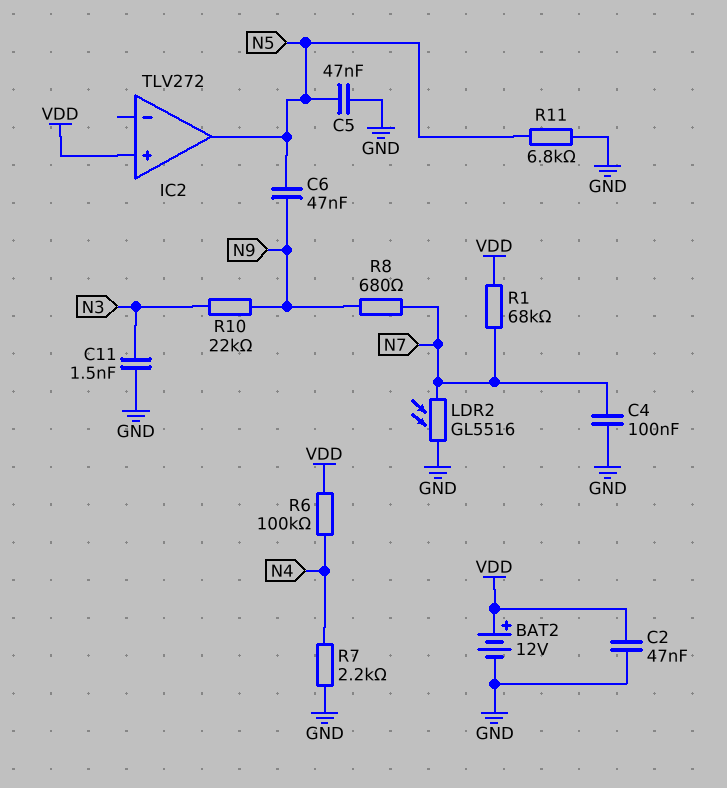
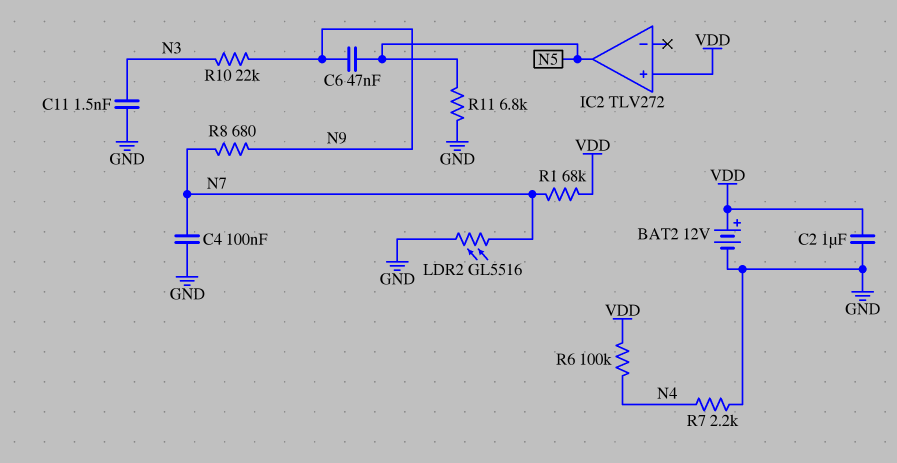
C2: 47nF (GND, VDD) -> 1uF (GND, VDD)
C5: 47nF (GND, N5) -> none

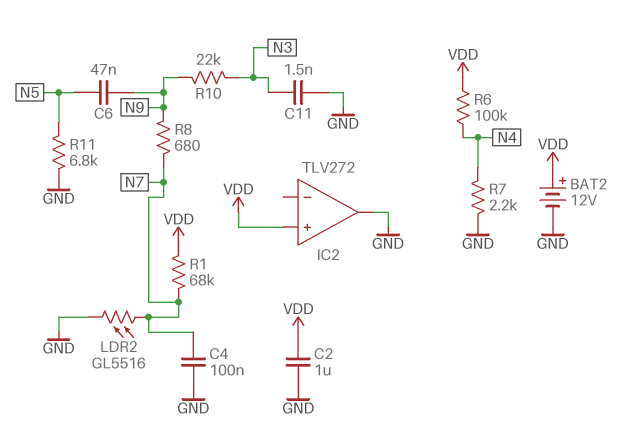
IC2 pin out: N5 -> GND

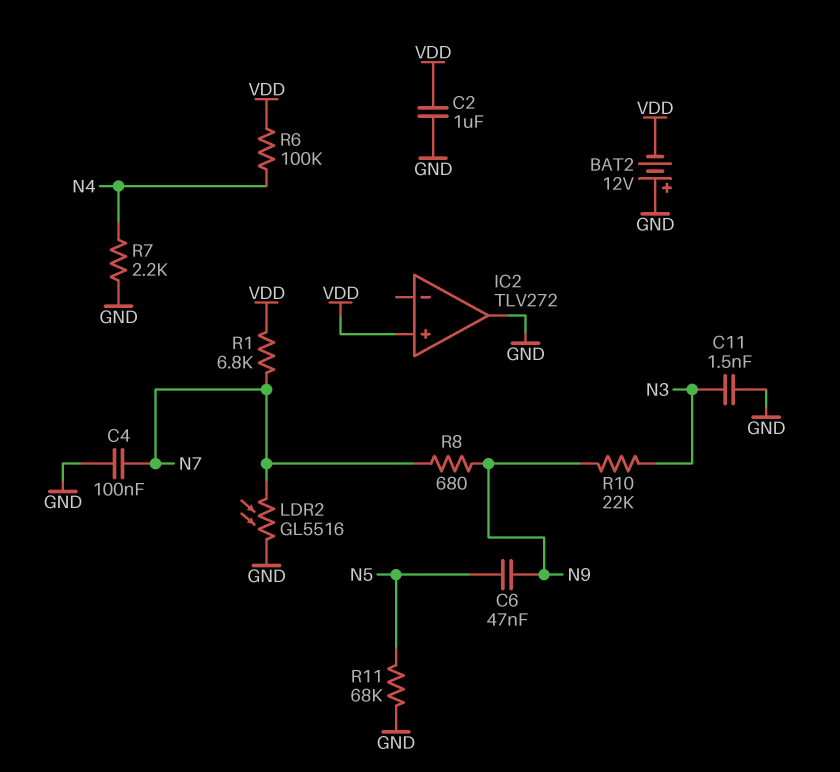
BAT2: 12V (plus VDD, minus GND) -> 12V (plus GND, minus VDD)
R1: 68k (N7, VDD) -> 6.8k (N7, VDD)
R11: 6.8k (GND, N5) -> 68k (GND, N5)

